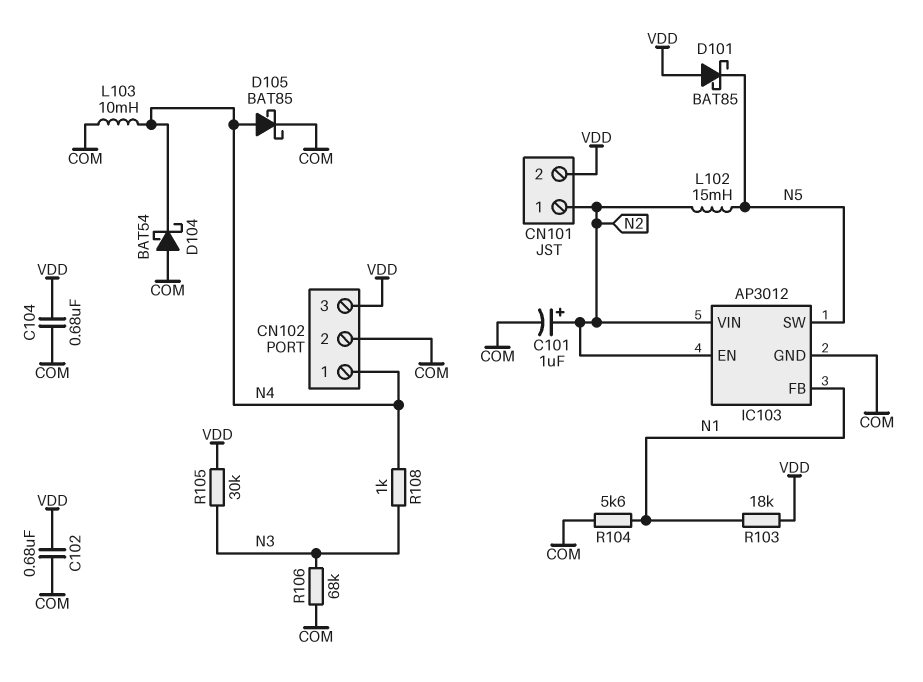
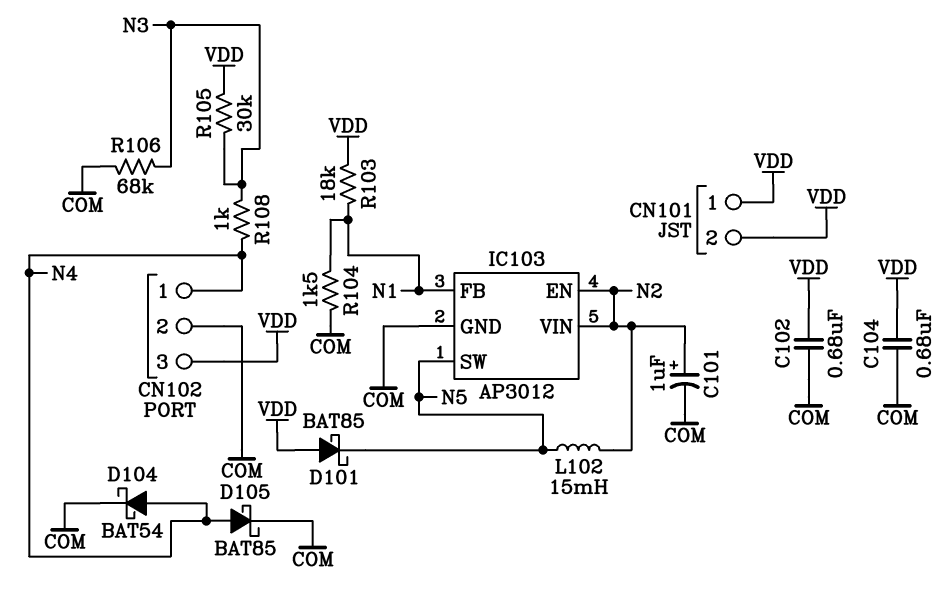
CN101 pin 1: N2 -> VDD
D104: schottky BAT54 (A COM, K N4) -> schottky BAT54 (A N4, K COM)
L103: 10mH (COM, N4) -> none
R104: 5.6k (COM, N1) -> 1.5k (COM, N1)

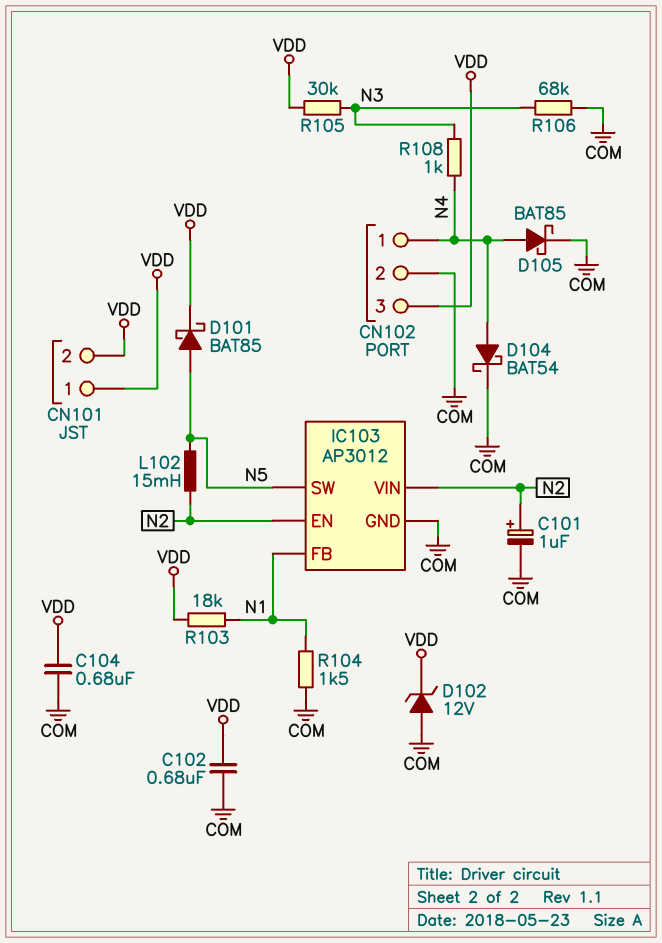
D101: schottky BAT85 (A VDD, K N5) -> schottky BAT85 (A N5, K VDD)
D102: none -> zener 12V (A COM, K VDD)

